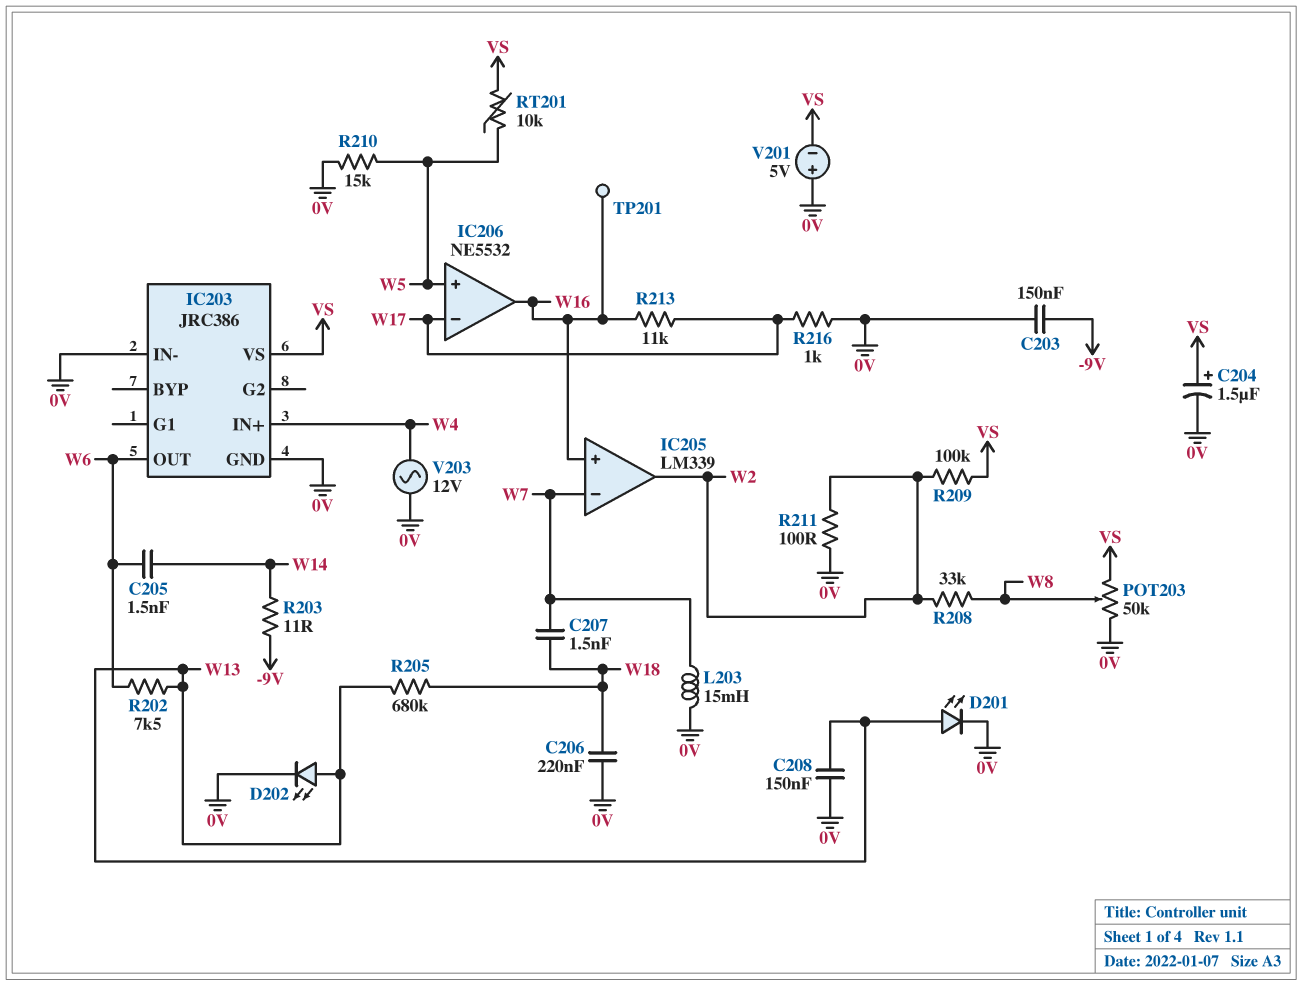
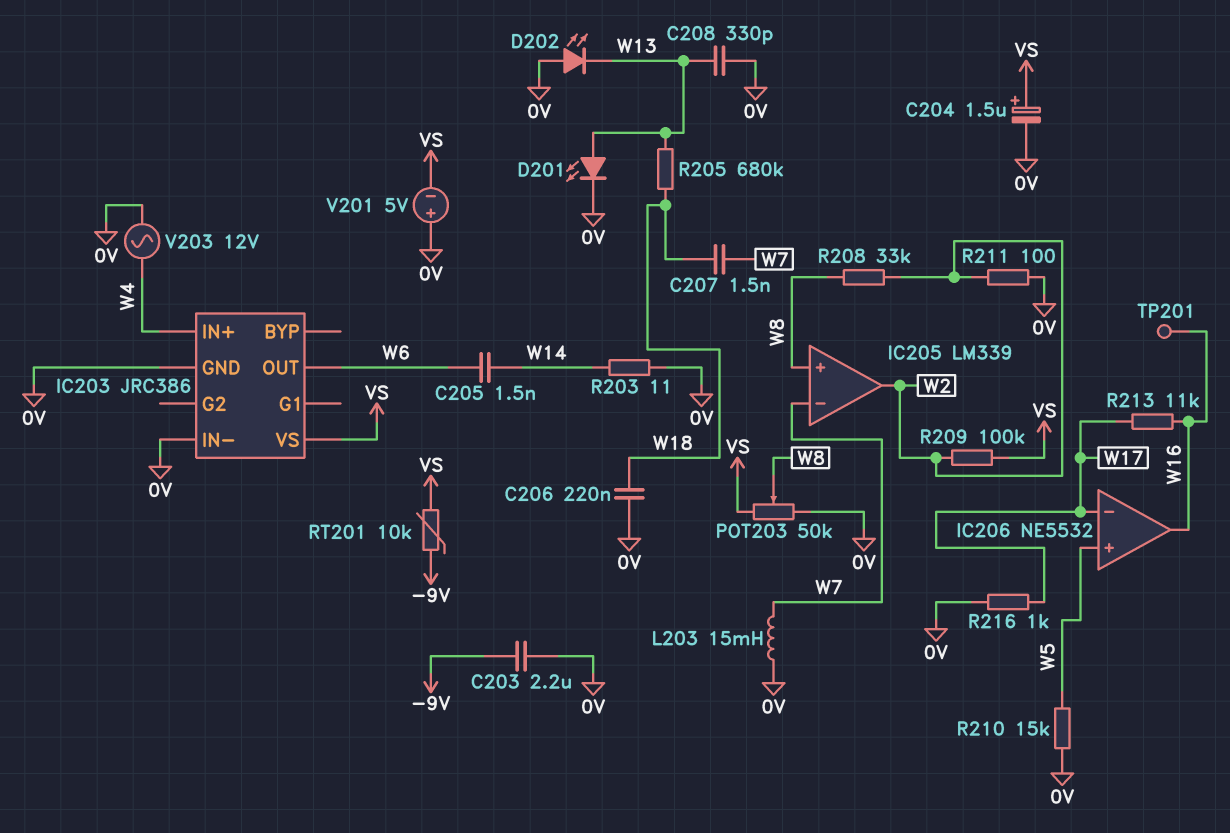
C203: 150nF (-9V, 0V) -> 2.2uF (-9V, 0V)
C208: 150nF (0V, W13) -> 330pF (0V, W13)
D202: LED (A W13, K 0V) -> LED (A 0V, K W13)
IC205 pin in+: W16 -> W8
R202: 7.5k (W6, W13) -> none
R203: 11 (-9V, W14) -> 11 (0V, W14)
RT201: 10k (VS, W5) -> 10k (-9V, VS)

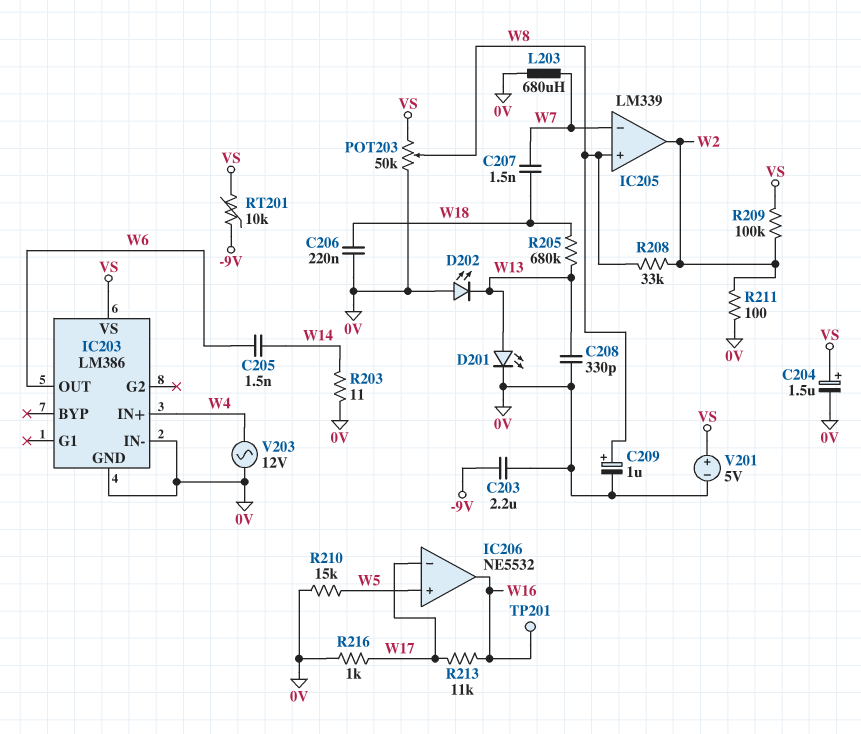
C209: none -> 1uF (plus W8, minus 0V)
IC203: JRC386 -> LM386
L203: 15mH (0V, W7) -> 680uH (0V, W7)
V201: 5V (plus 0V, minus VS) -> 5V (plus VS, minus 0V)

